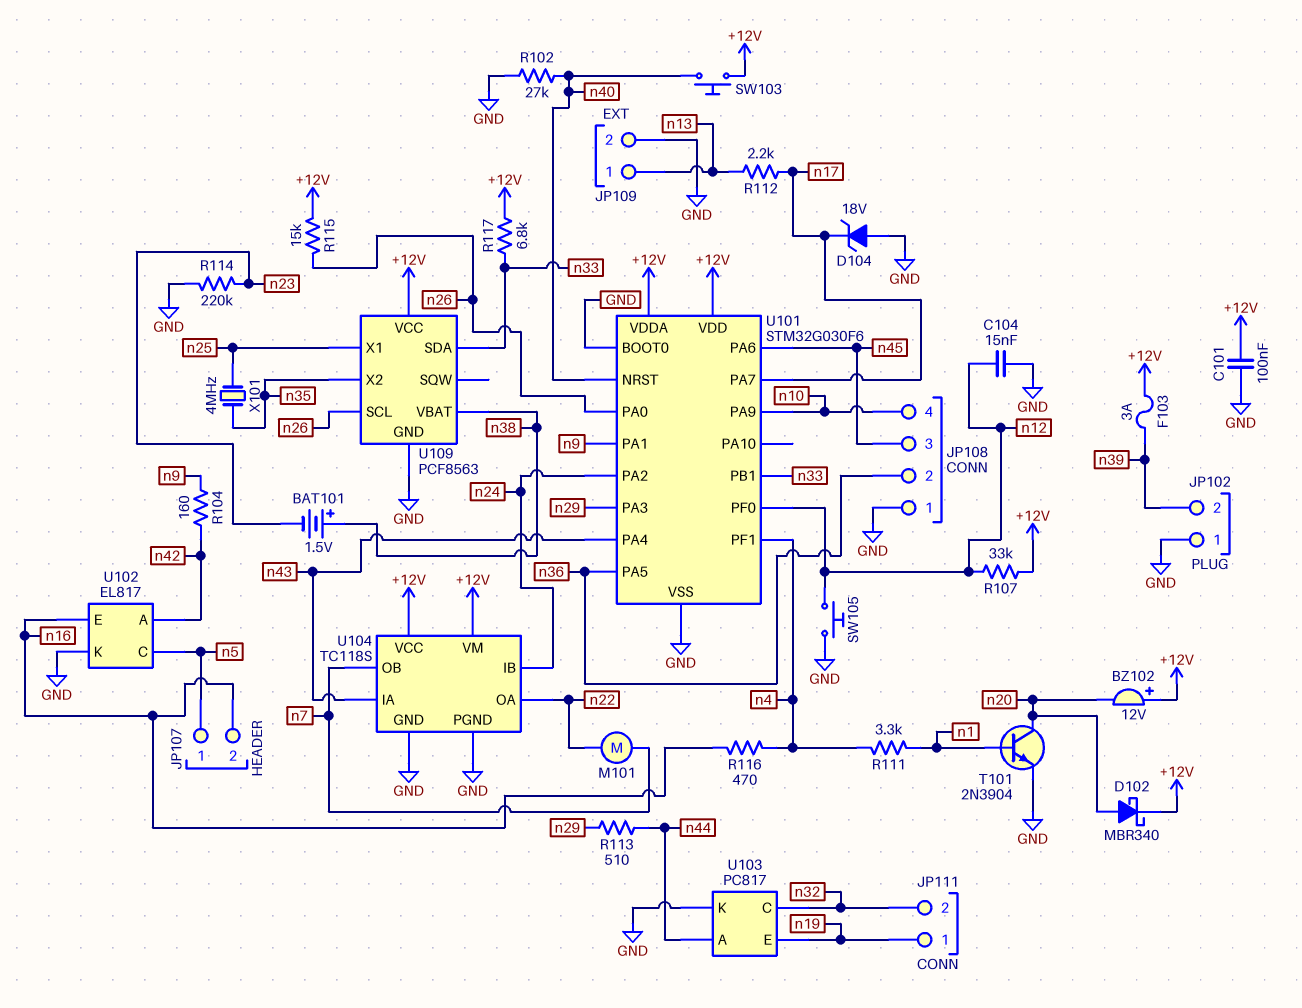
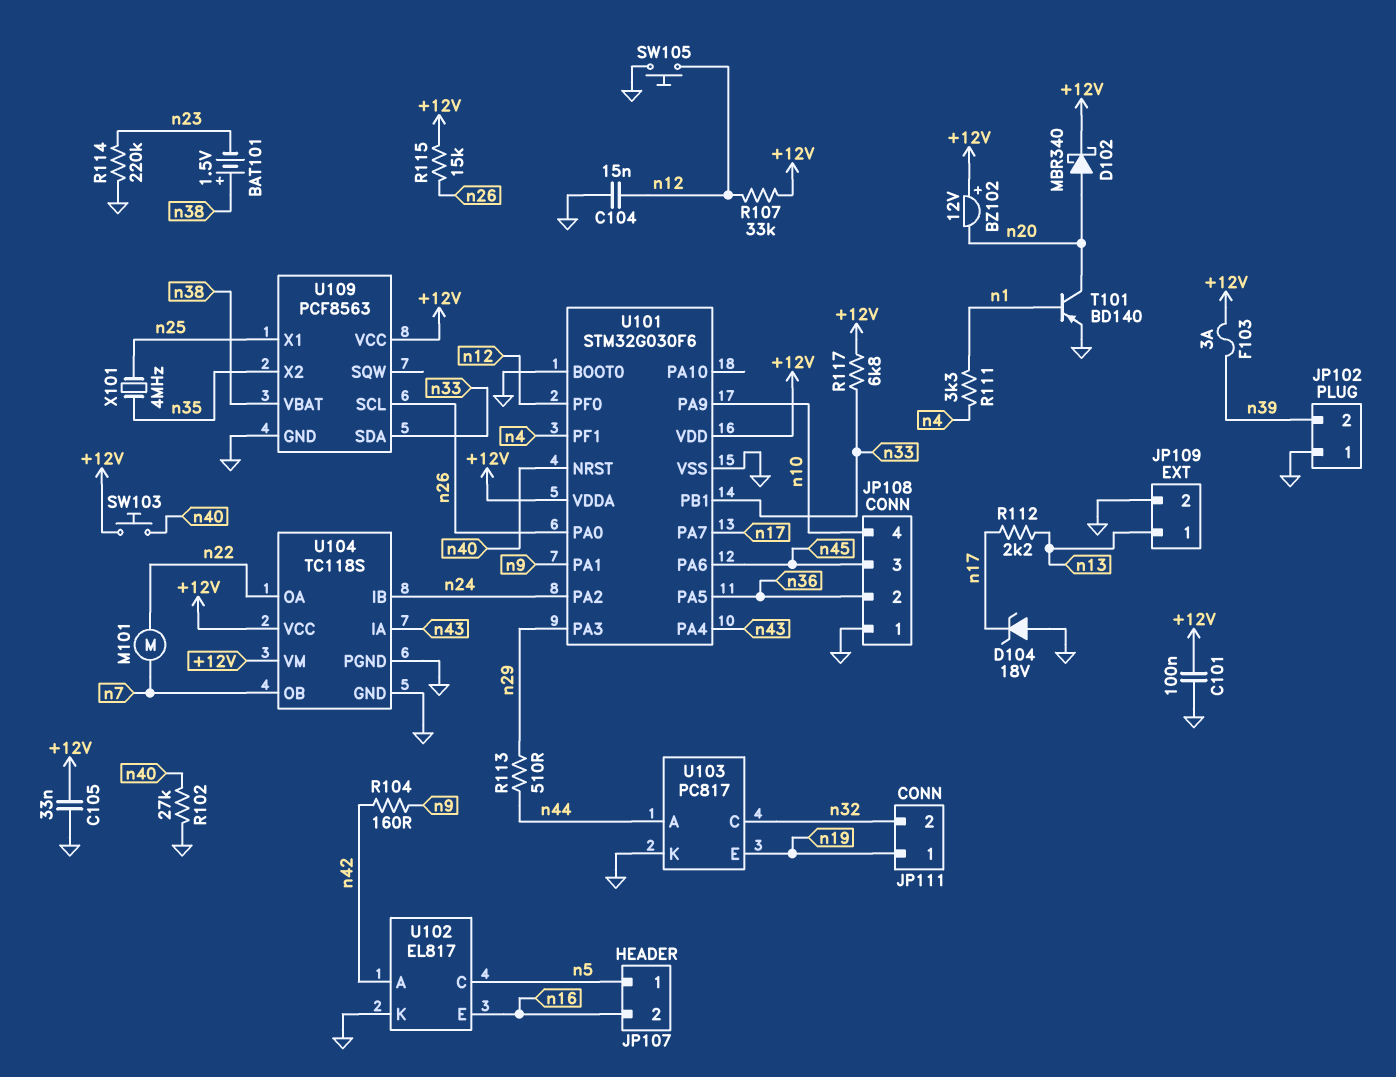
C105: none -> 33nF (+12V, GND)
R116: 470 (n4, n16) -> none
T101: NPN 2N3904 (B n1, C n20, E GND) -> PNP BD140 (B n1, C n20, E GND)

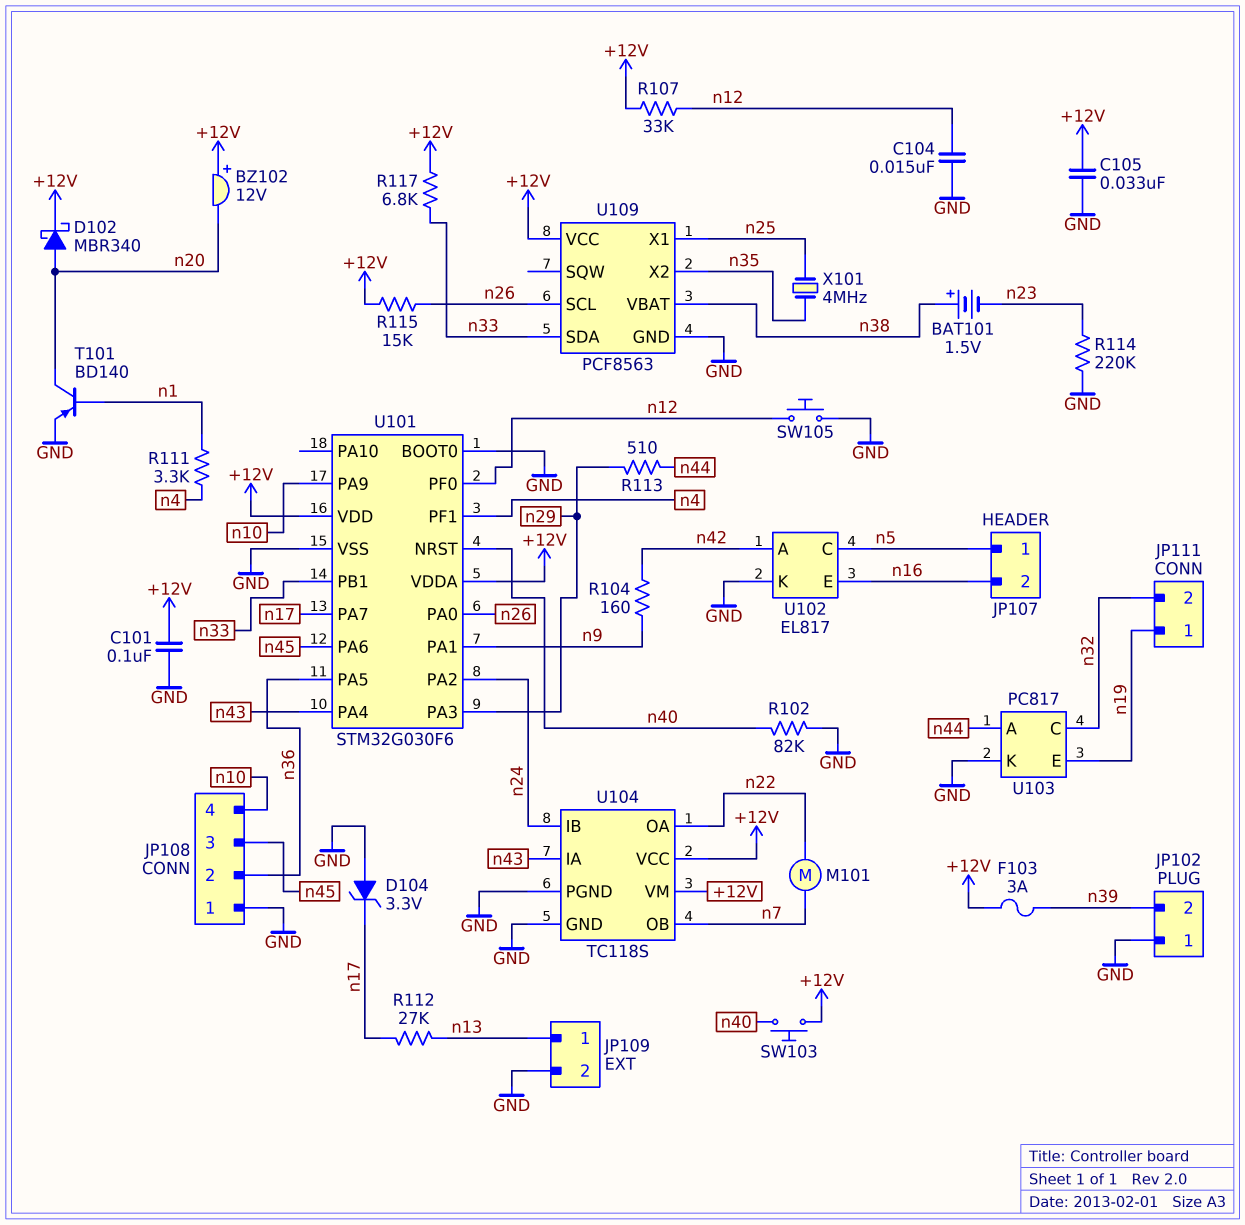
D104: zener 18V (A GND, K n17) -> zener 3.3V (A GND, K n17)
R102: 27k (GND, n40) -> 82k (GND, n40)
R112: 2.2k (n13, n17) -> 27k (n13, n17)

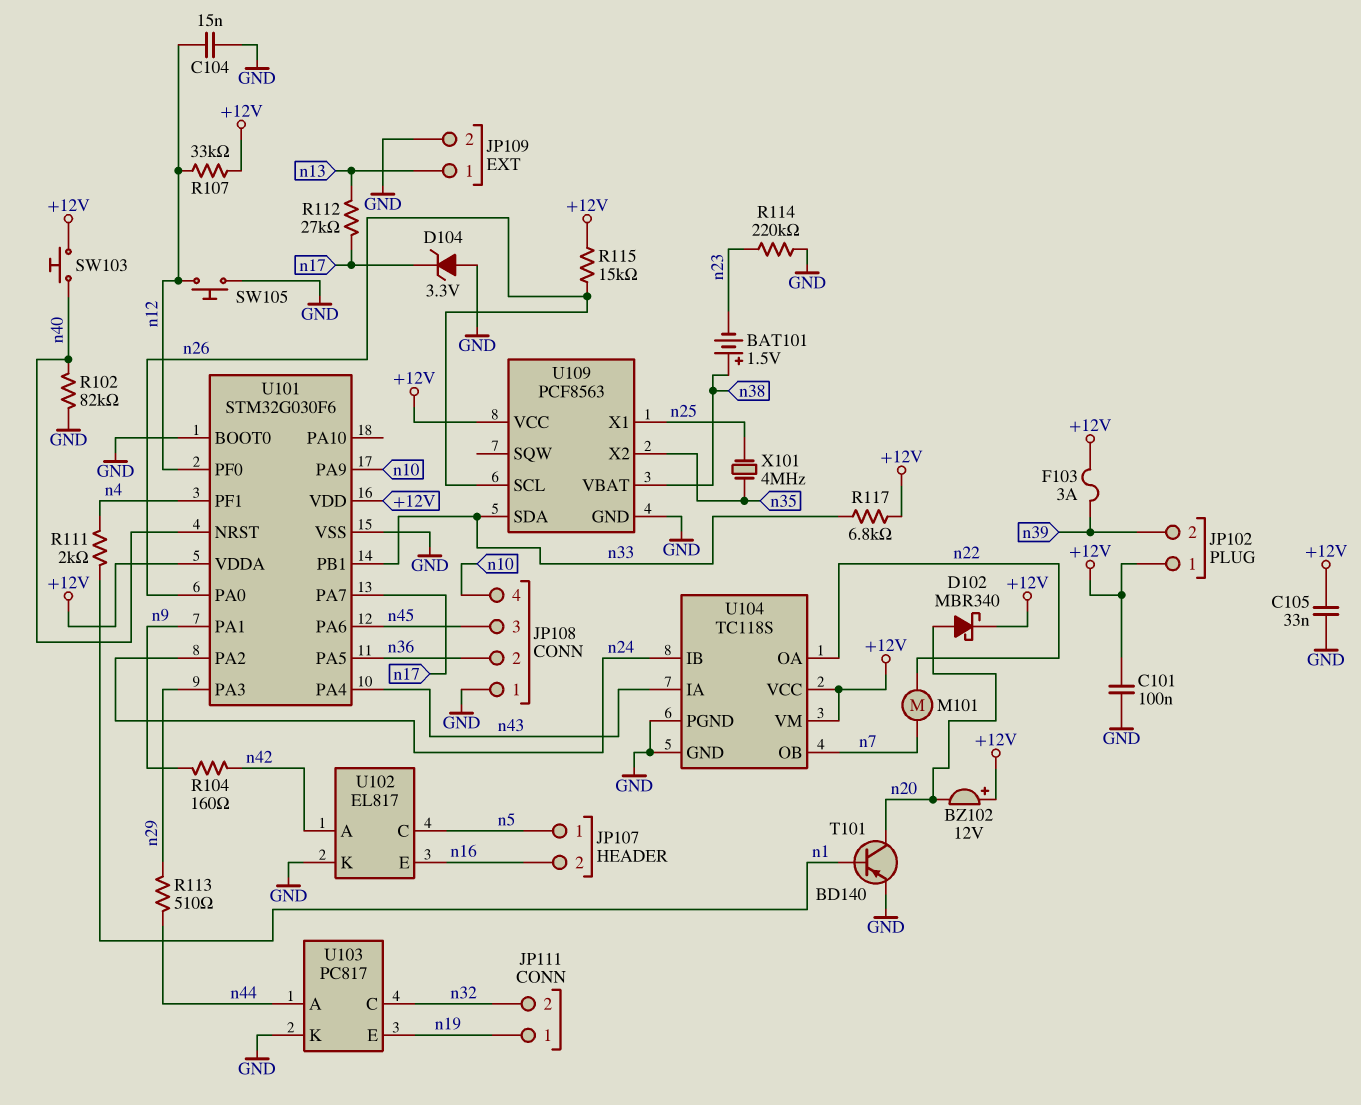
JP102 pin 1: GND -> +12V
R111: 3.3k (n1, n4) -> 2k (n1, n4)

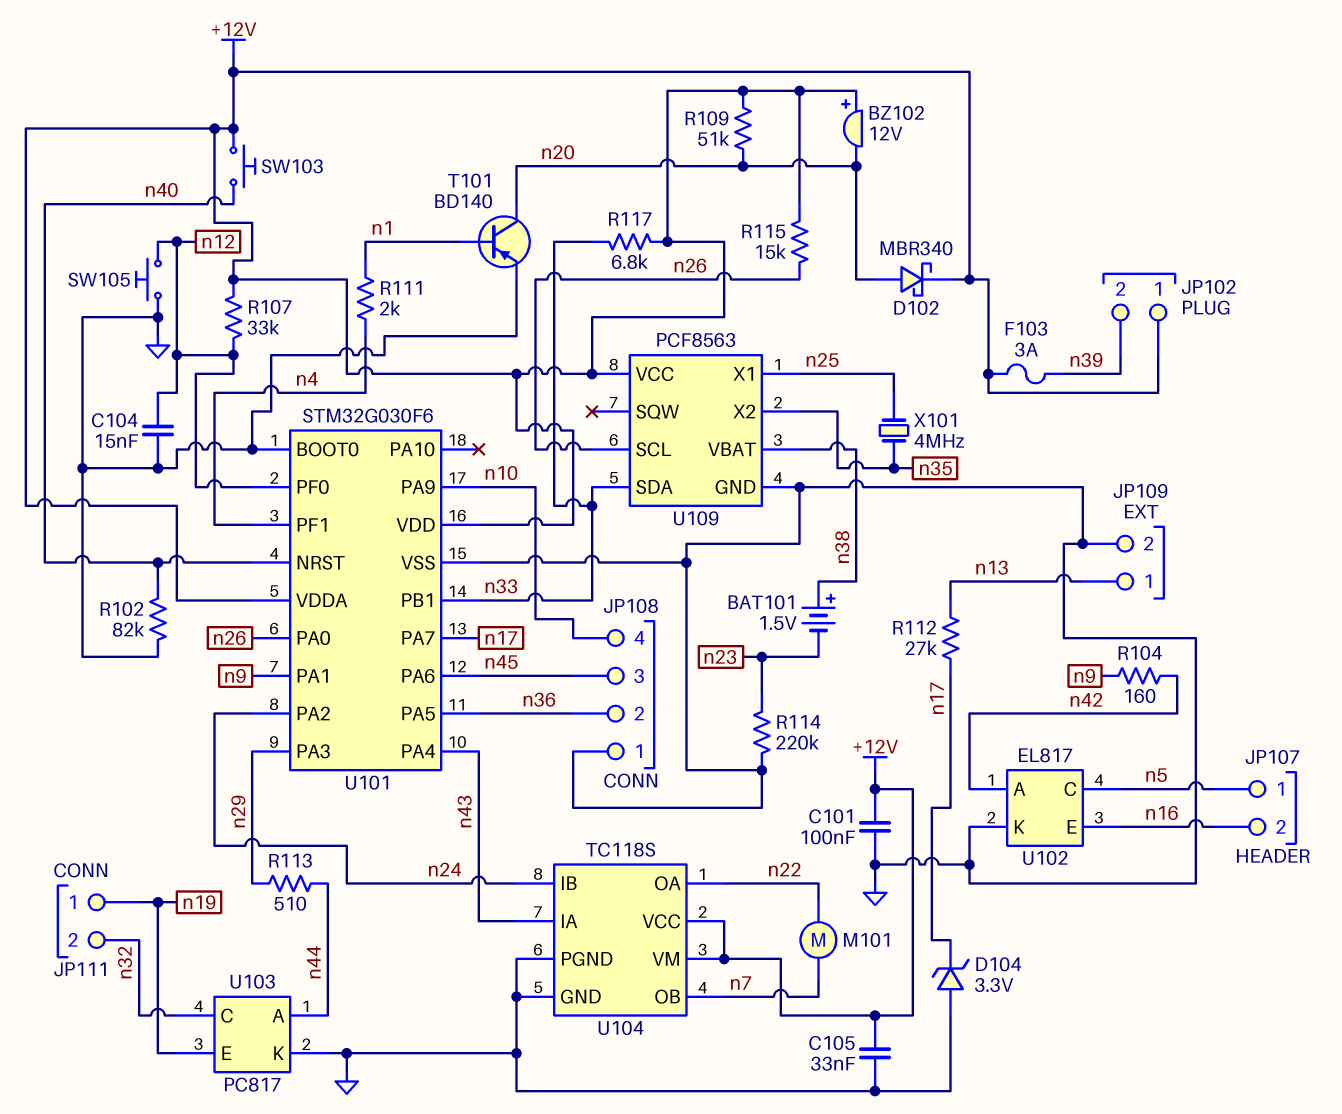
R109: none -> 51k (+12V, n20)

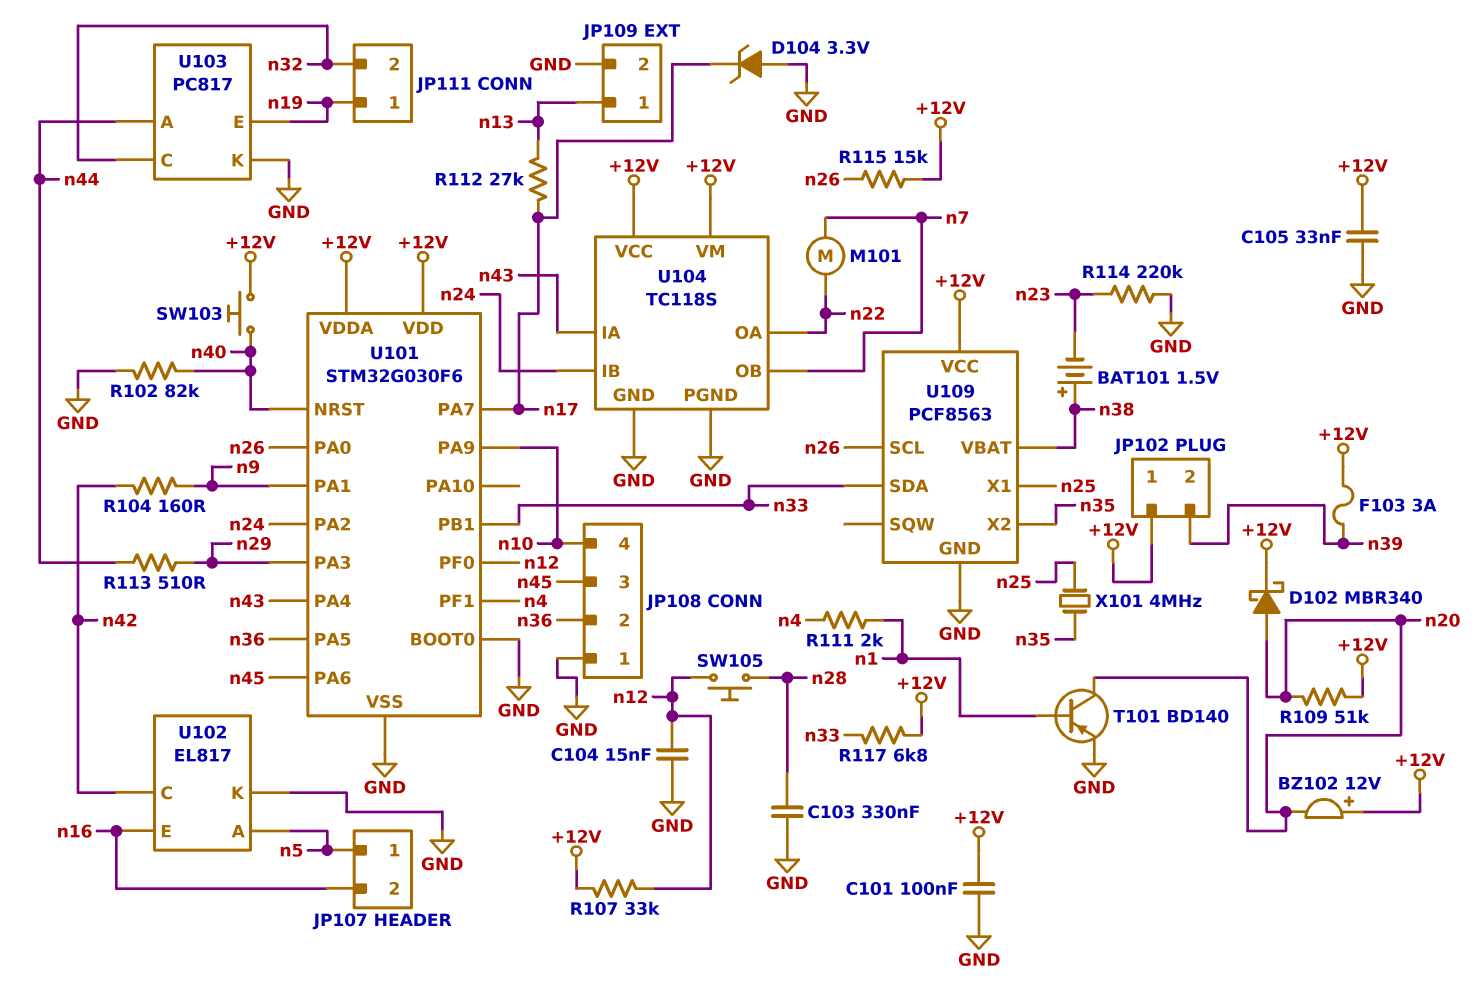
C103: none -> 330nF (GND, n28)
SW105: button (GND, n12) -> button (n12, n28)
U102 pin A: n42 -> n5
U102 pin C: n5 -> n42

